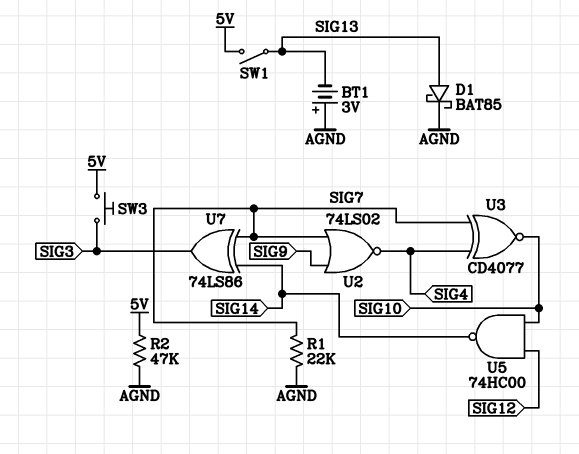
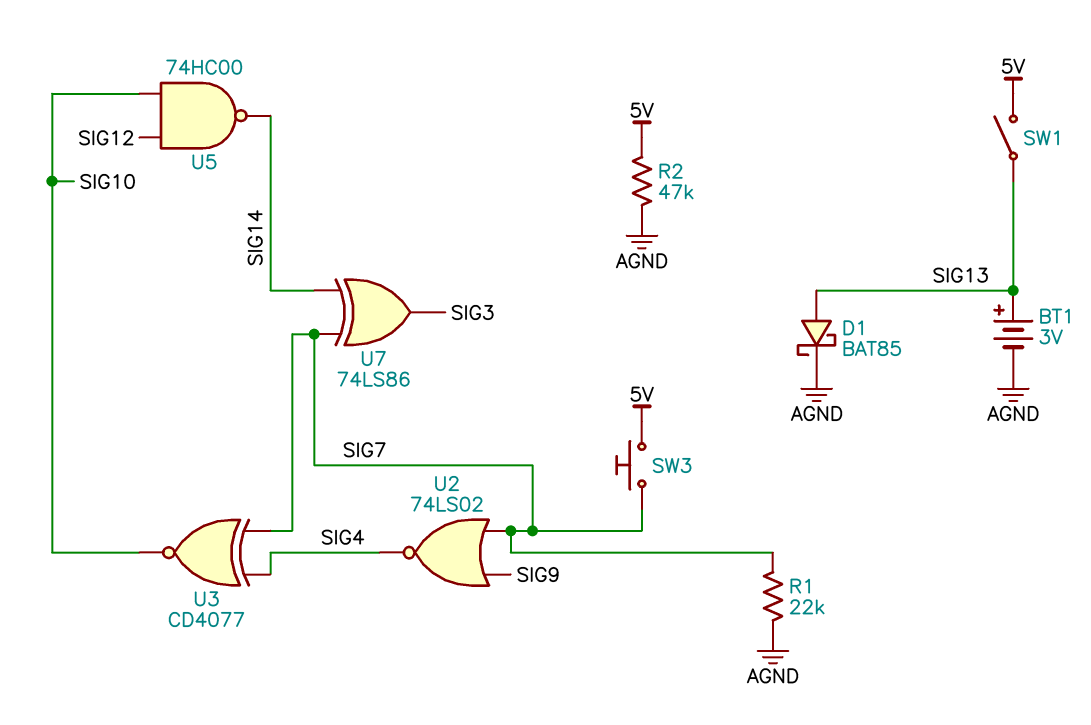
BT1: 3V (plus AGND, minus SIG13) -> 3V (plus SIG13, minus AGND)
SW3: button (5V, SIG3) -> button (5V, SIG7)

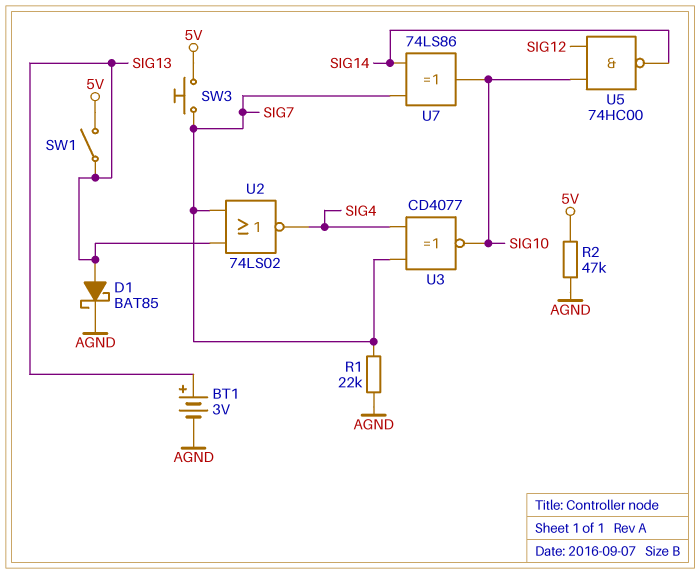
U2: NOR 74LS02 (in SIG7, in SIG9, out SIG4) -> NOR 74LS02 (in SIG7, in SIG13, out SIG4)
U7: XOR 74LS86 (in SIG7, in SIG14, out SIG3) -> XOR 74LS86 (in SIG7, in SIG14, out SIG10)

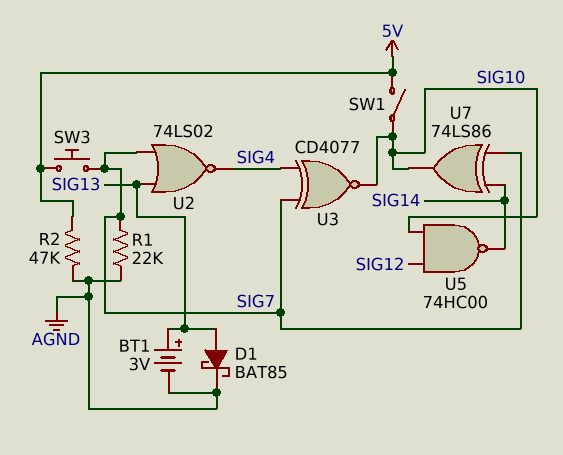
SW1: switch (5V, SIG13) -> switch (5V, SIG10)

